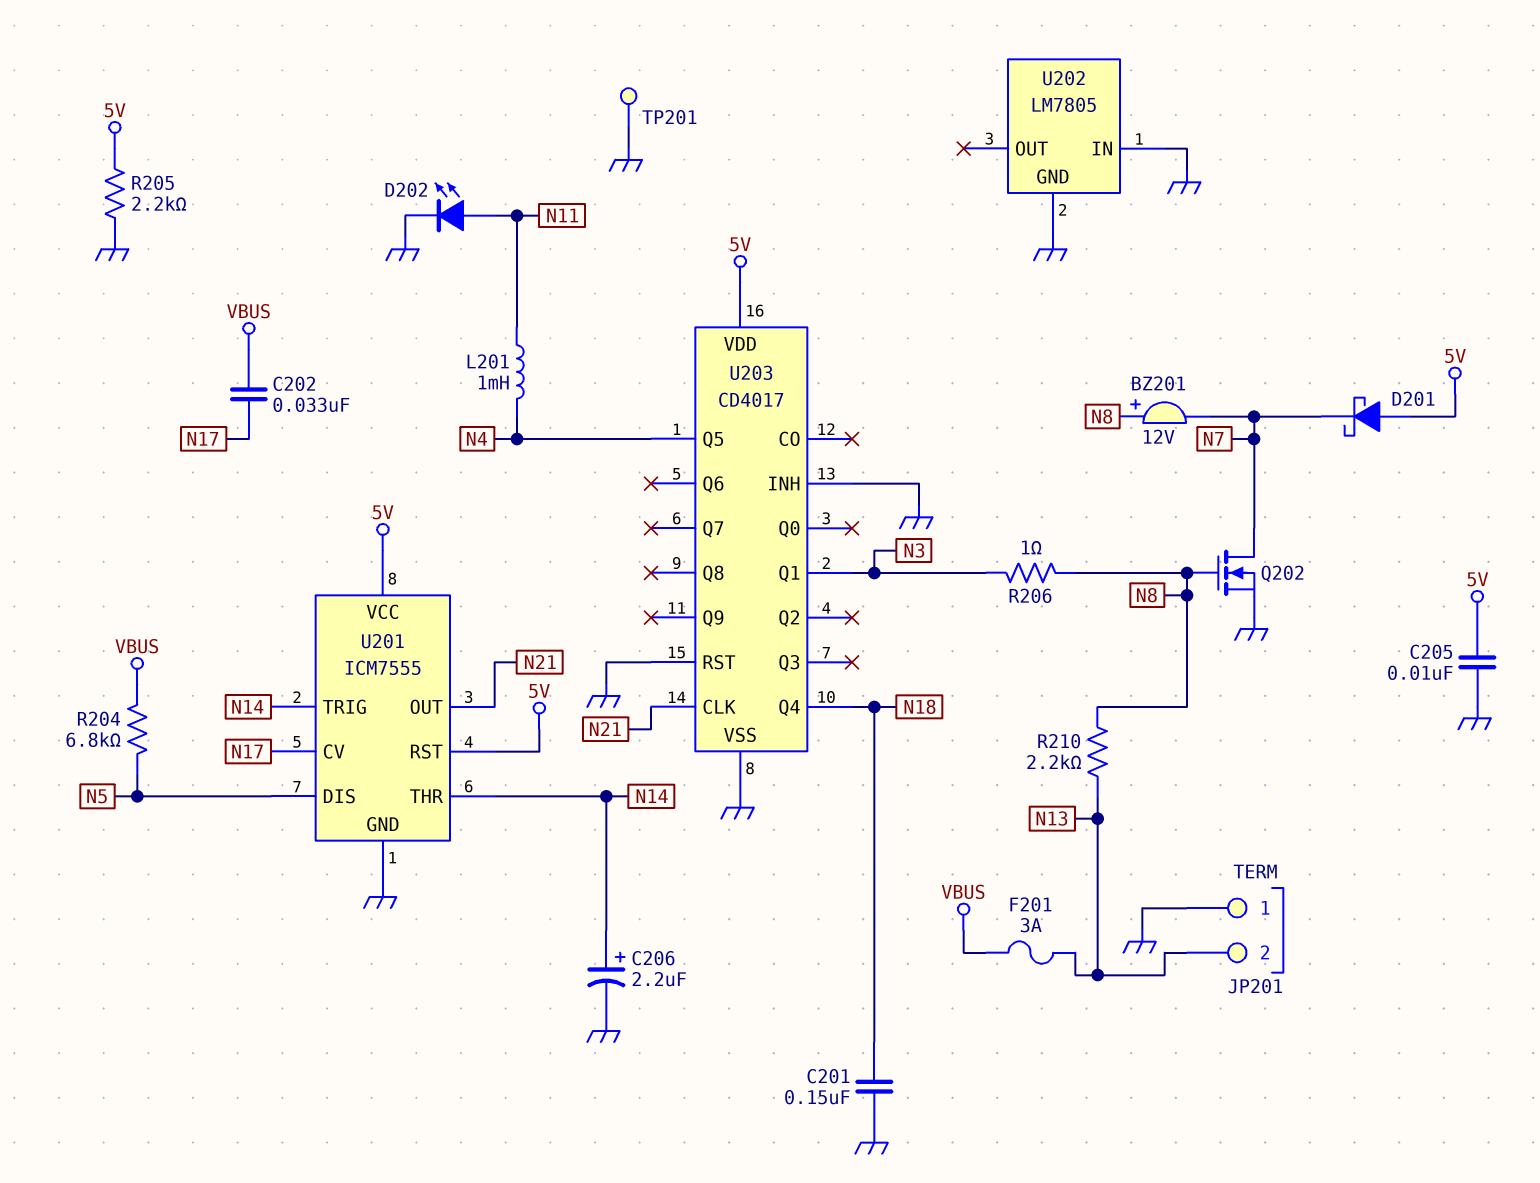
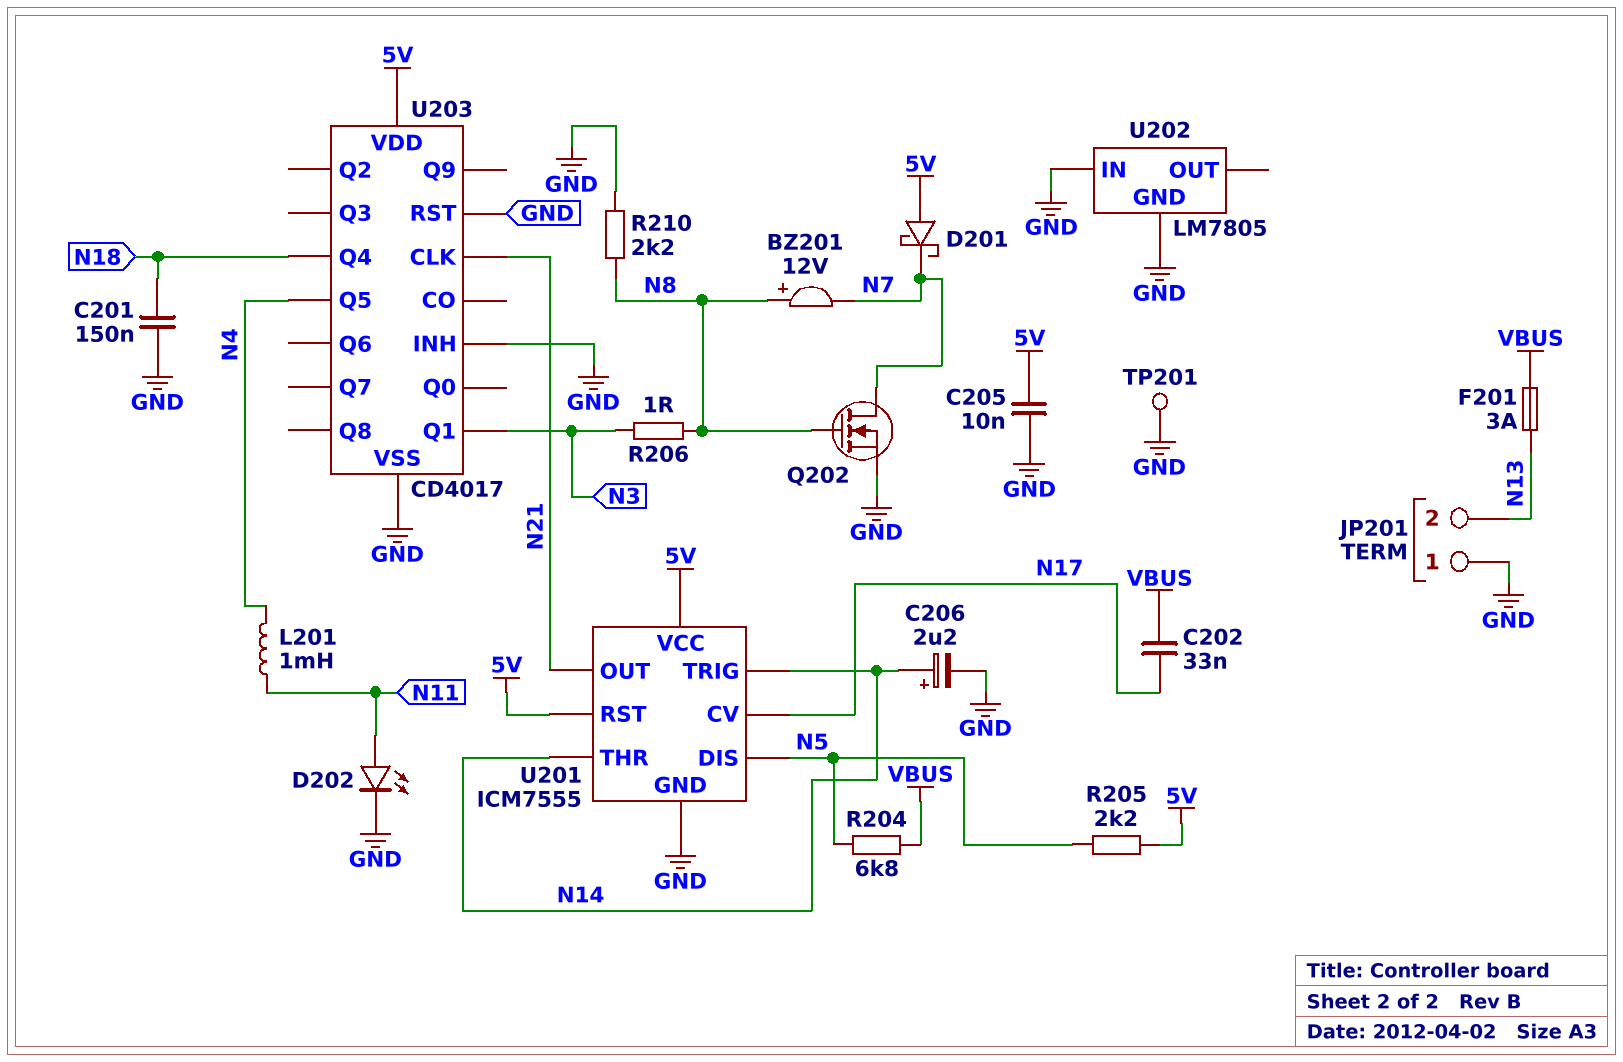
R205: 2.2k (5V, GND) -> 2.2k (5V, N5)
R210: 2.2k (N8, N13) -> 2.2k (GND, N8)

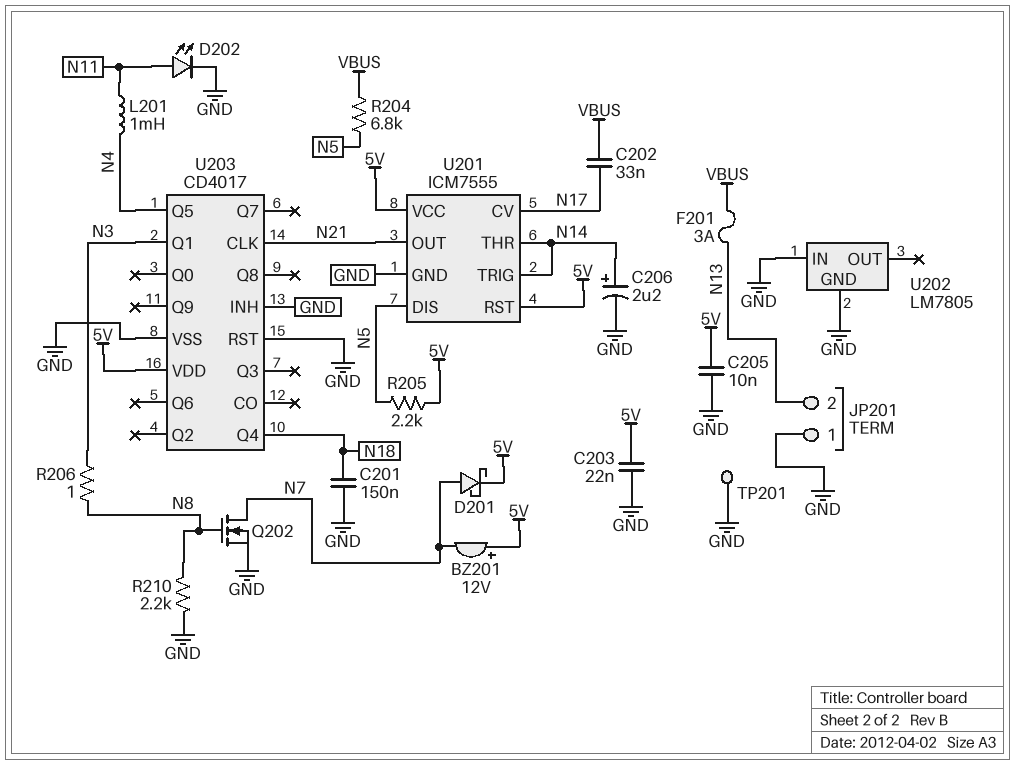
BZ201: buzzer 12V (plus N8, minus N7) -> buzzer 12V (plus 5V, minus N7)
C203: none -> 22nF (5V, GND)
D201: schottky (A 5V, K N7) -> schottky (A N7, K 5V)

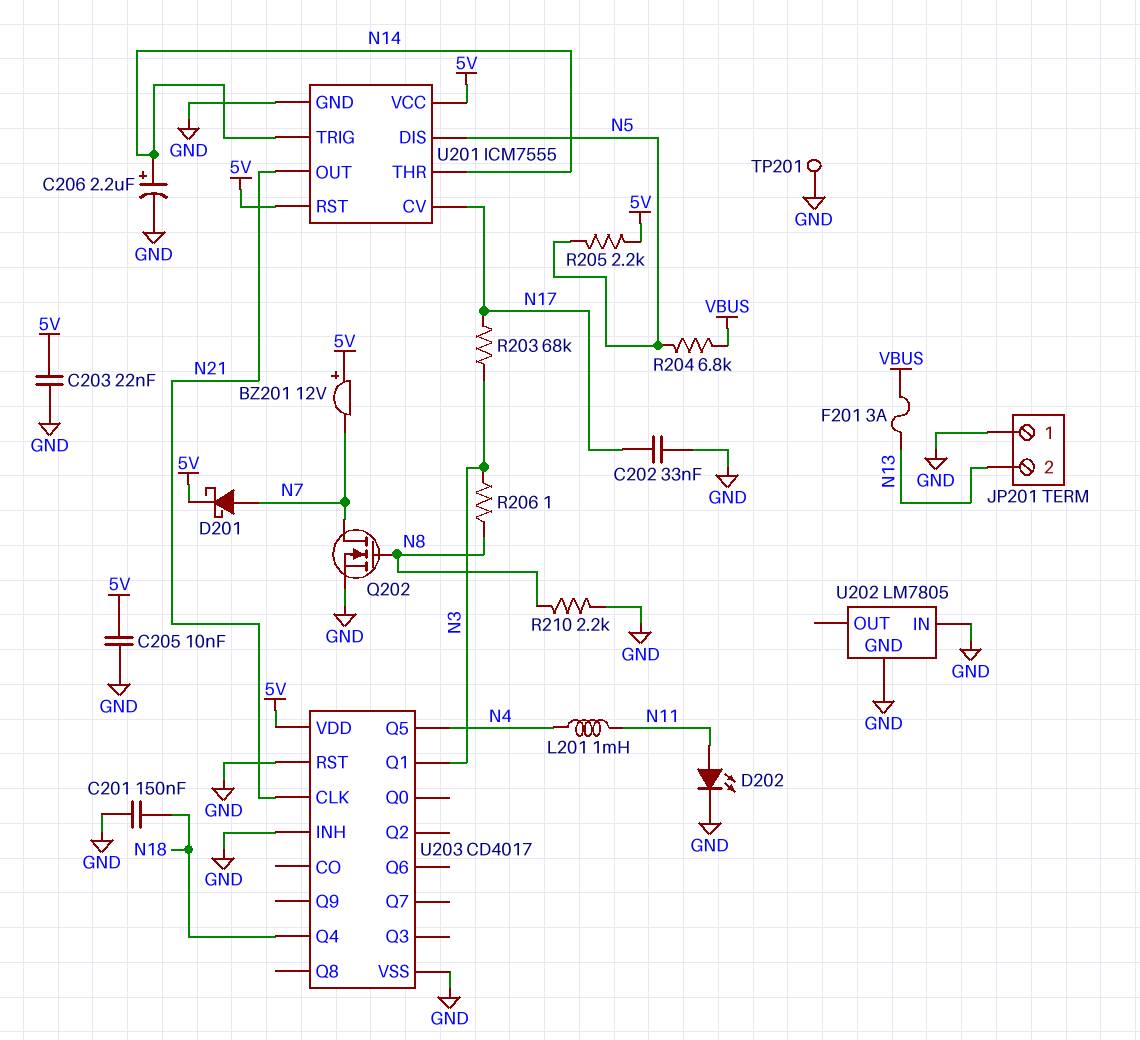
C202: 33nF (N17, VBUS) -> 33nF (GND, N17)
R203: none -> 68k (N3, N17)

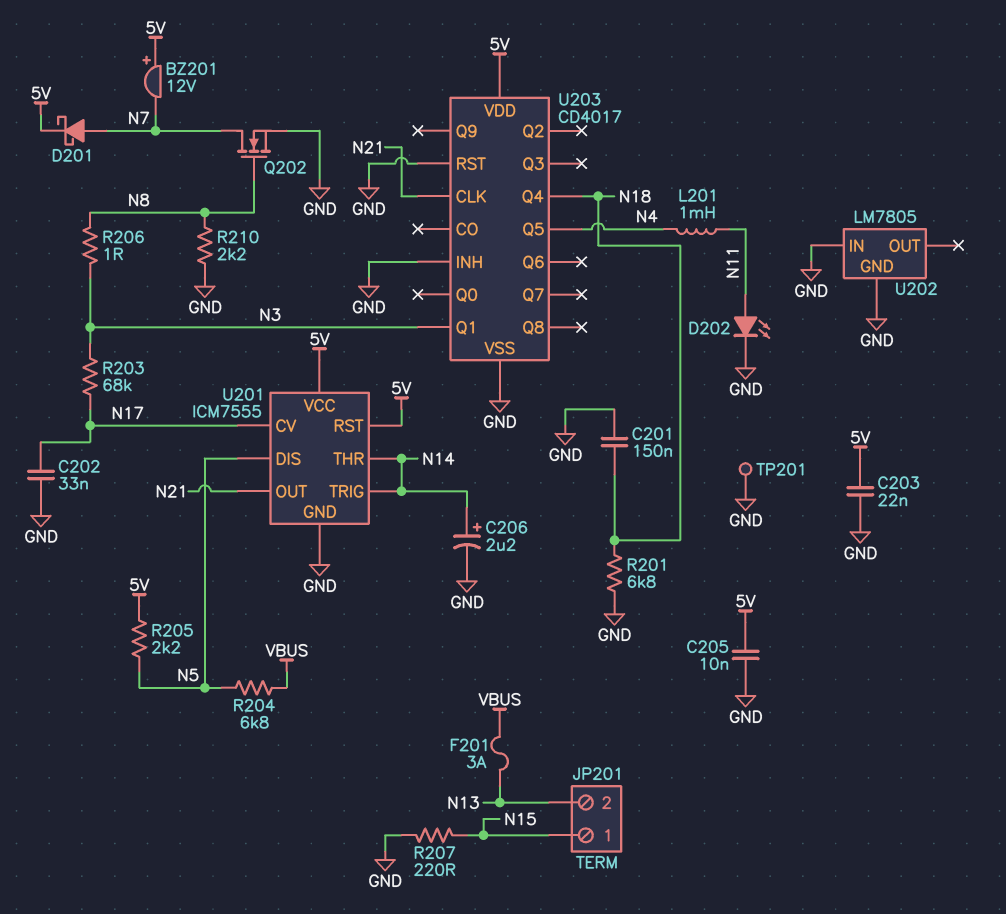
JP201 pin 1: GND -> N15
R201: none -> 6.8k (GND, N18)
R207: none -> 220 (GND, N15)

